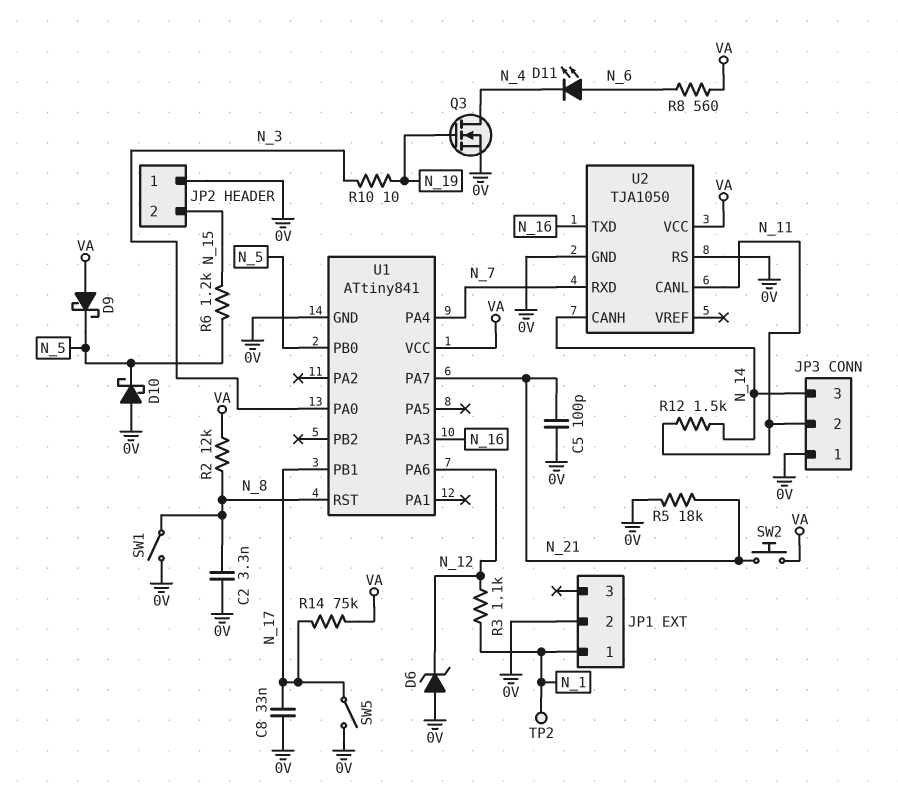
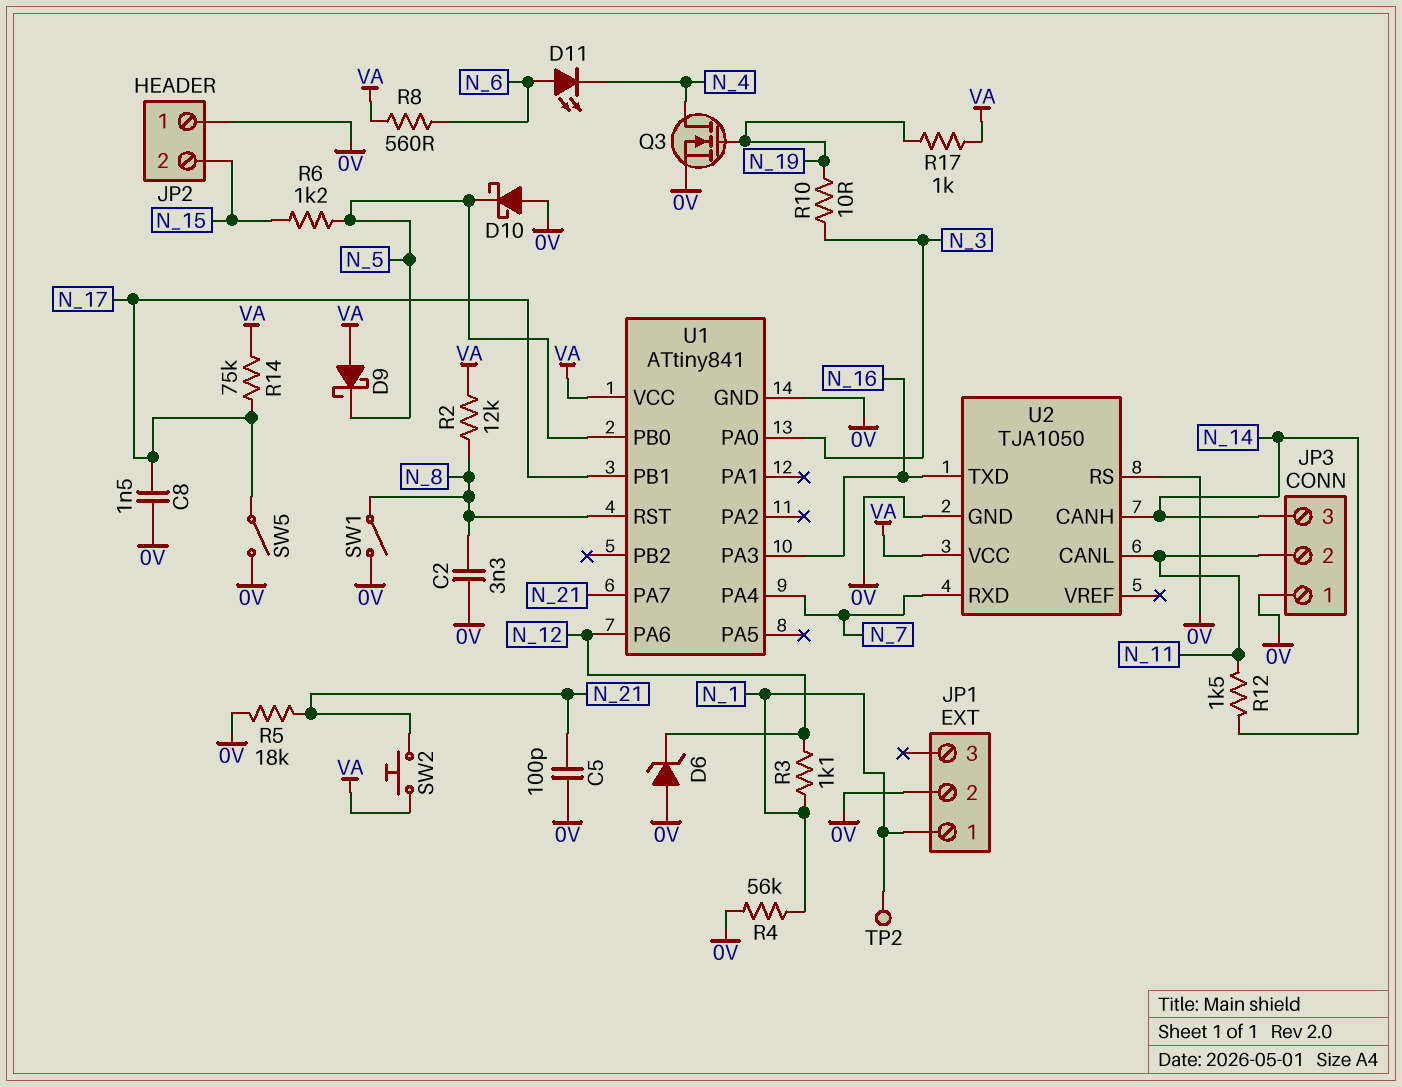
C8: 33nF (0V, N_17) -> 1.5nF (0V, N_17)
R4: none -> 56k (0V, N_1)
R17: none -> 1k (N_19, VA)

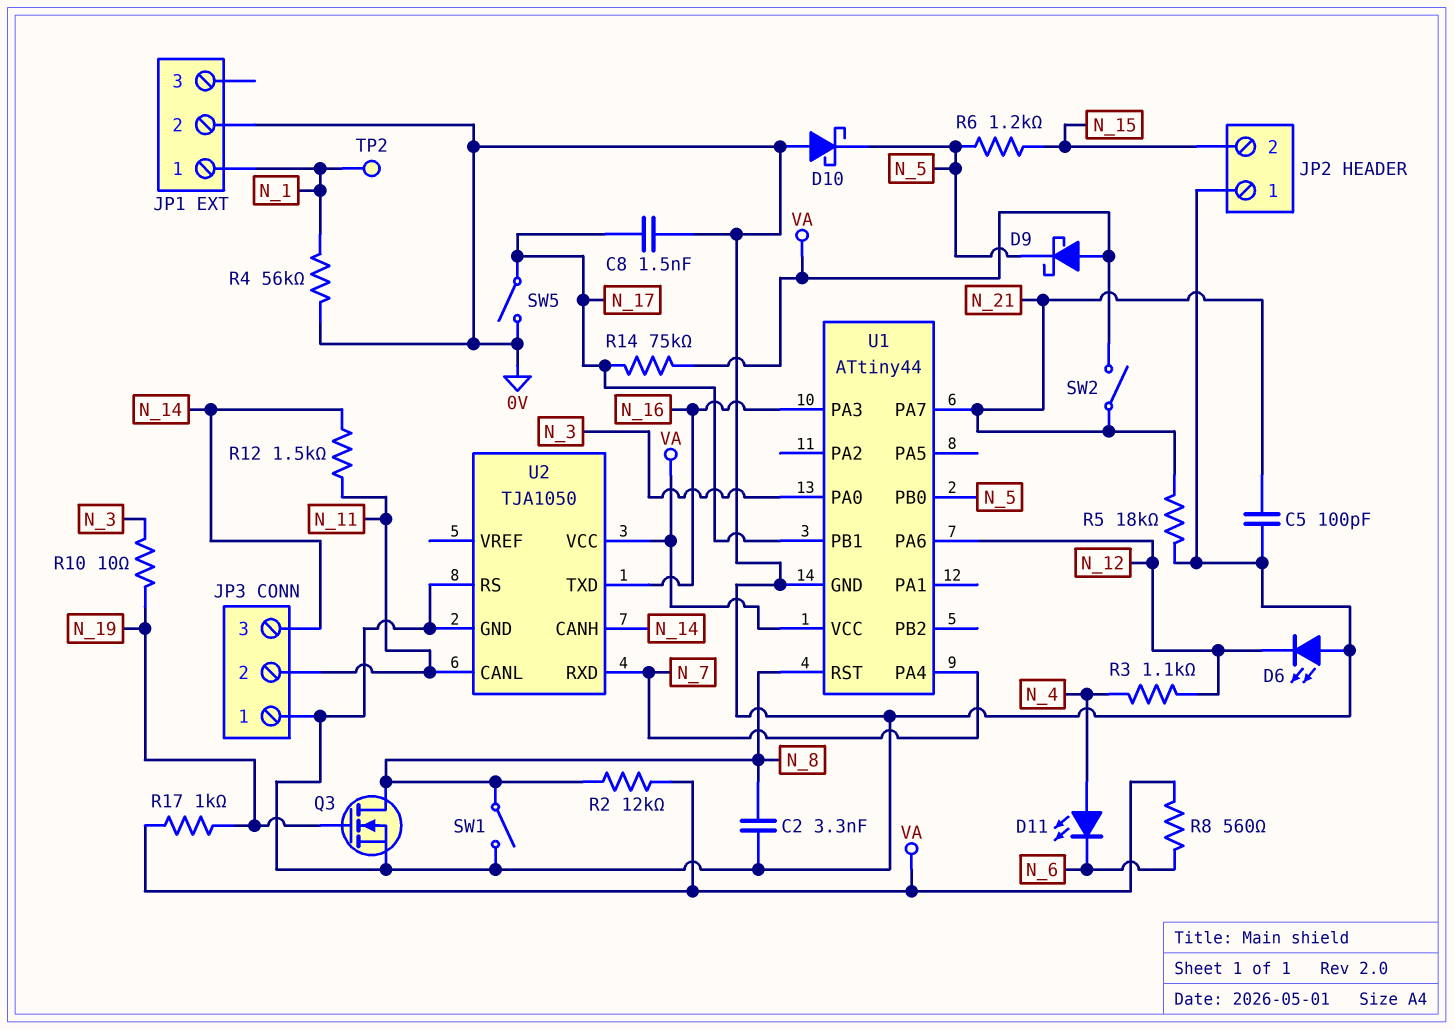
D6: zener (A 0V, K N_12) -> LED (A 0V, K N_12)
D11: LED (A N_6, K N_4) -> LED (A N_4, K N_6)
Q3: NMOS (G N_19, D N_4, S 0V) -> NMOS (G N_19, D N_8, S 0V)
R3: 1.1k (N_1, N_12) -> 1.1k (N_4, N_12)
SW2: button (N_21, VA) -> switch (N_21, VA)
U1: ATtiny841 -> ATtiny44

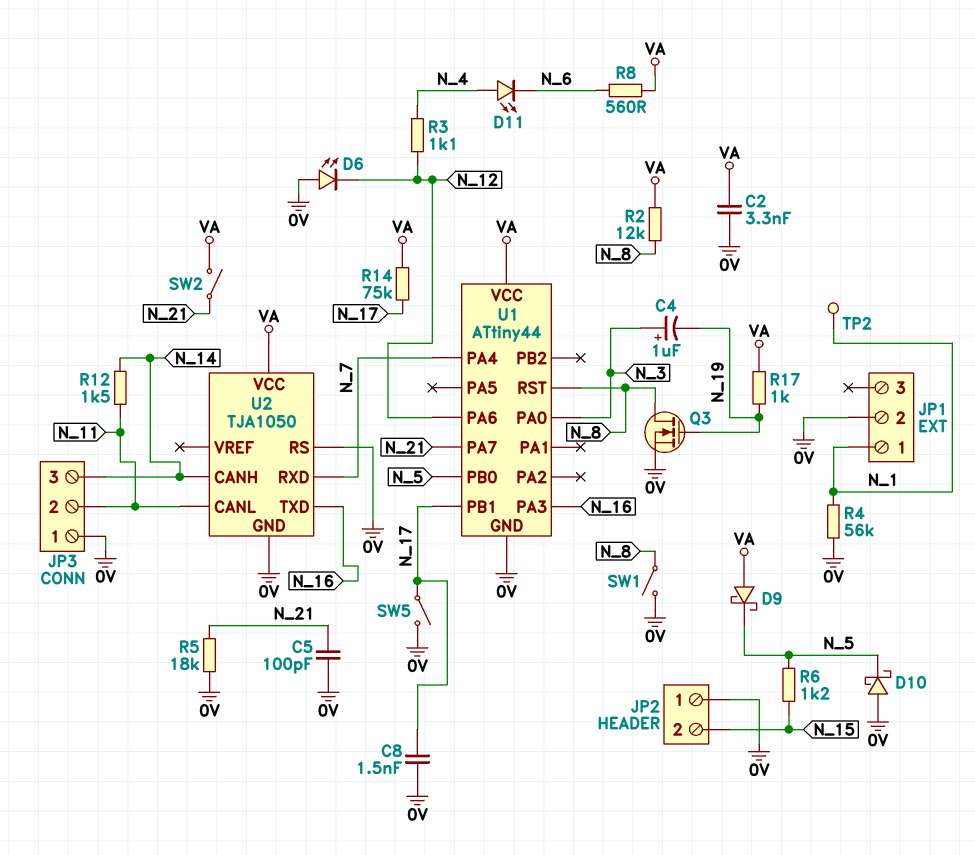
C2: 3.3nF (0V, N_8) -> 3.3nF (0V, VA)
C4: none -> 1uF (plus N_3, minus N_19)
R10: 10 (N_3, N_19) -> none

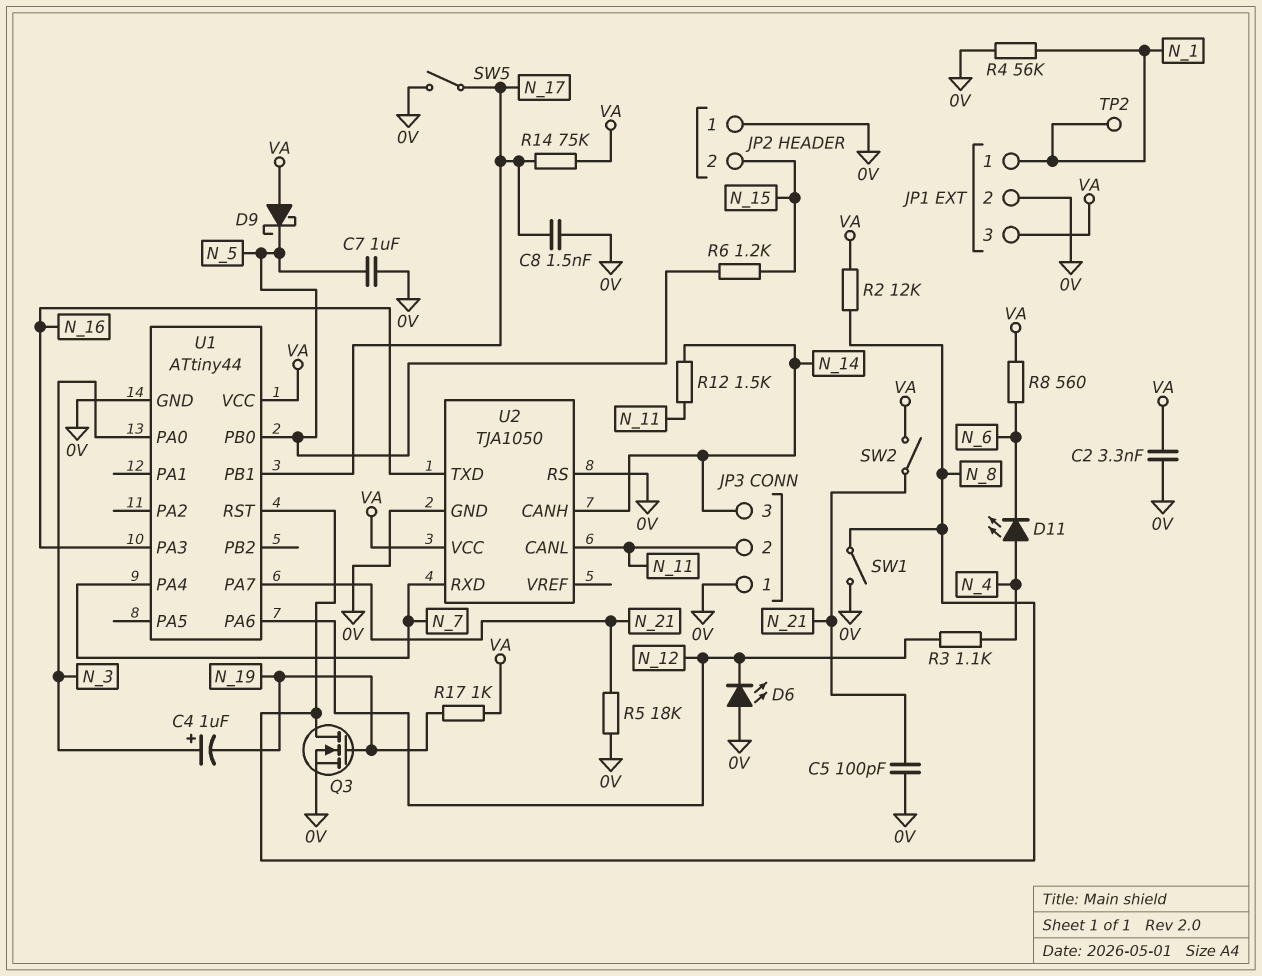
C7: none -> 1uF (0V, N_5)
D10: schottky (A 0V, K N_5) -> none
JP1 pin 3: none -> VA

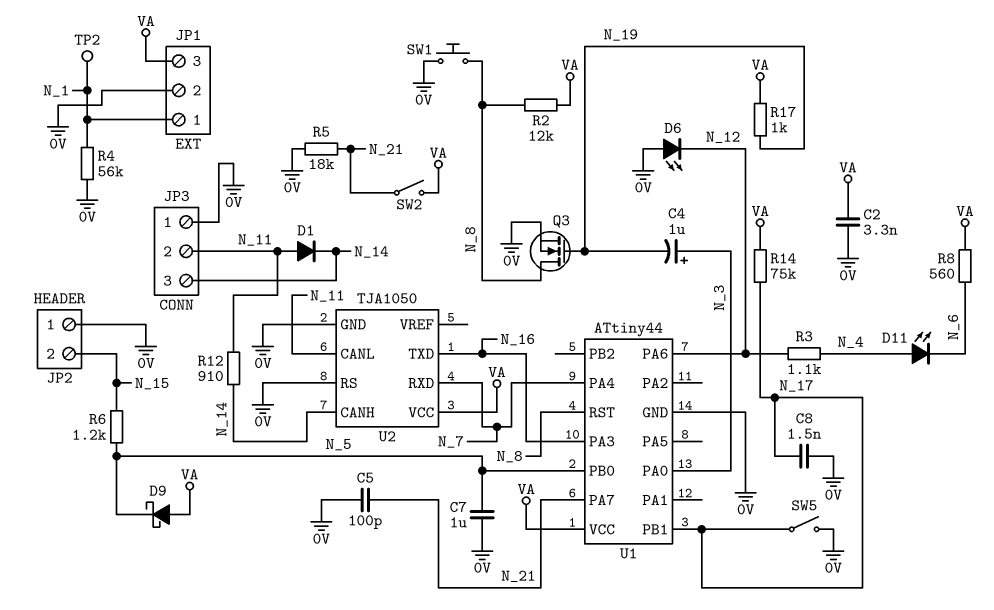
D1: none -> diode (A N_11, K N_14)
R12: 1.5k (N_11, N_14) -> 910 (N_11, N_14)
SW1: switch (0V, N_8) -> button (0V, N_8)

